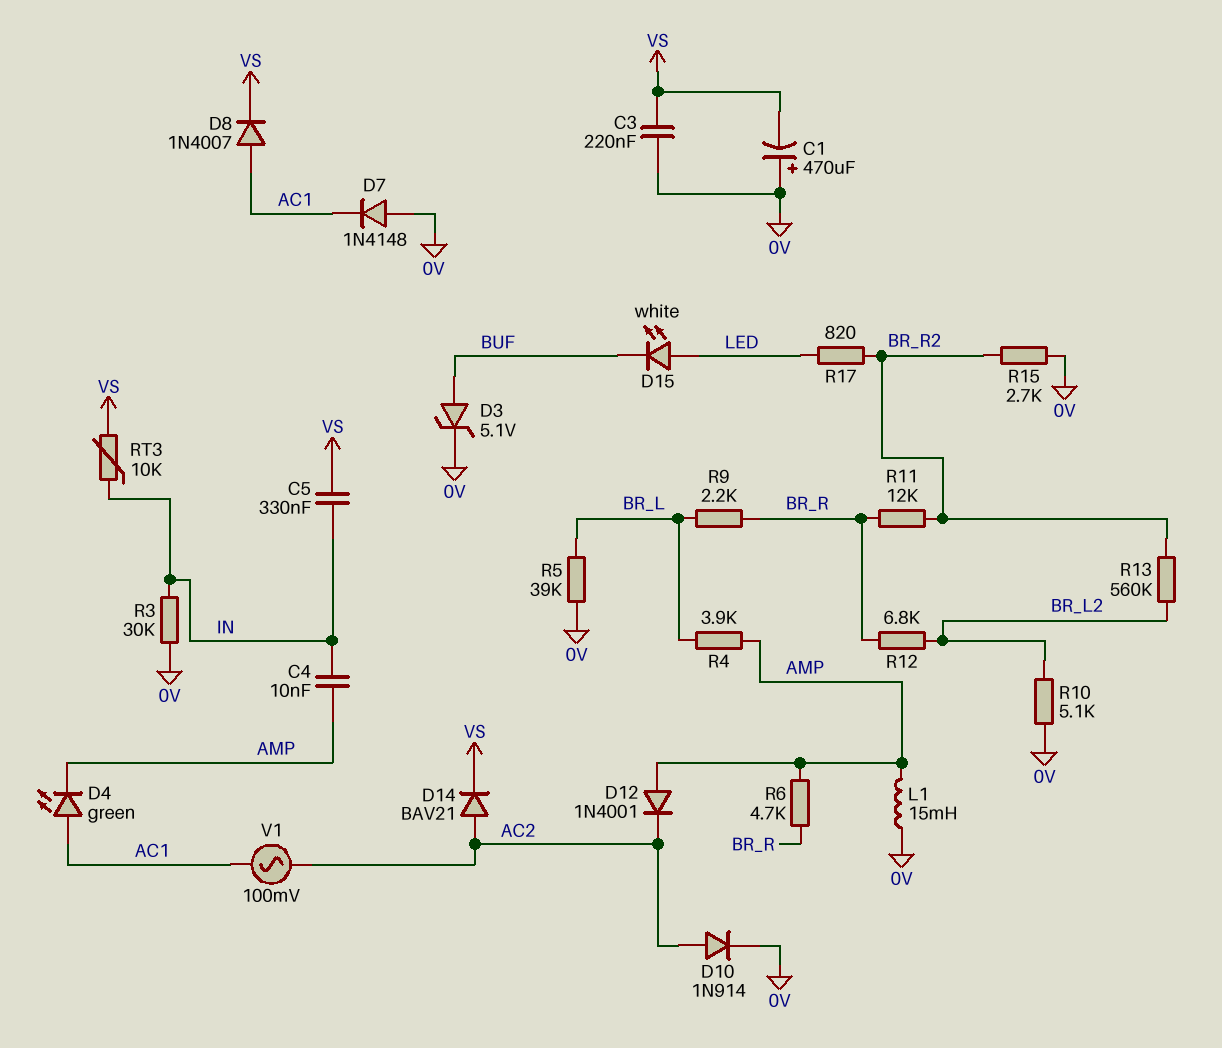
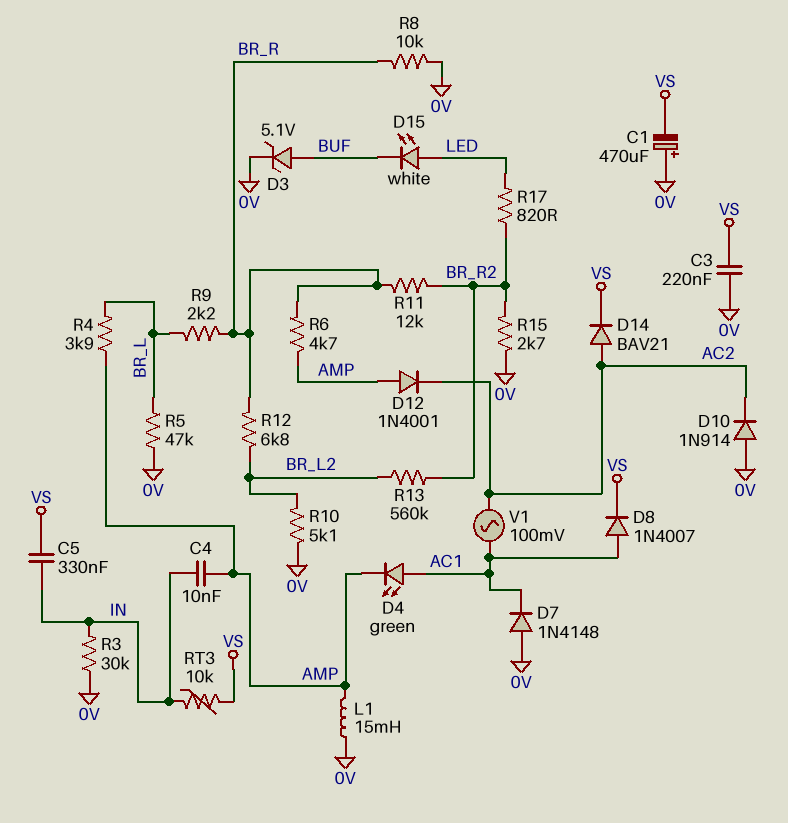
D10: diode 1N914 (A AC2, K 0V) -> diode 1N914 (A 0V, K AC2)
R5: 39k (0V, BR_L) -> 47k (0V, BR_L)
R8: none -> 10k (0V, BR_R)

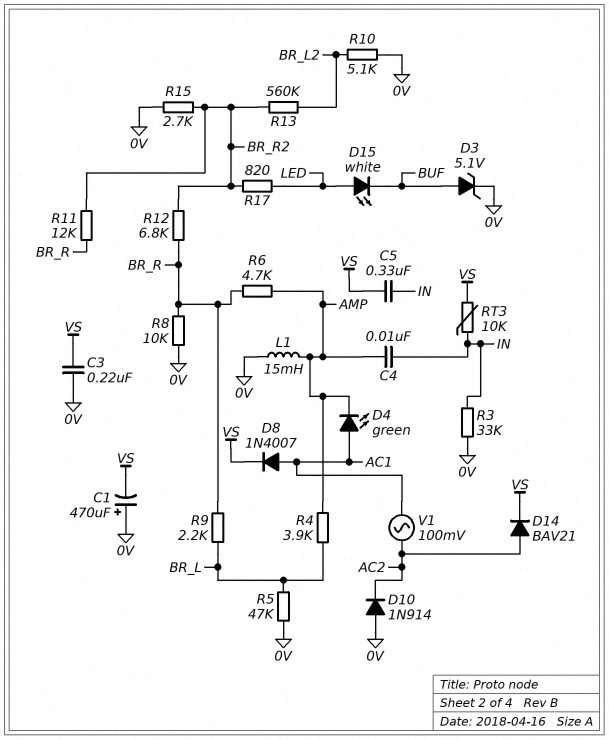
D7: diode 1N4148 (A 0V, K AC1) -> none
D12: diode 1N4001 (A AMP, K AC2) -> none
R3: 30k (0V, IN) -> 33k (0V, IN)
R12: 6.8k (BR_L2, BR_R) -> 6.8k (BR_R, BR_R2)

